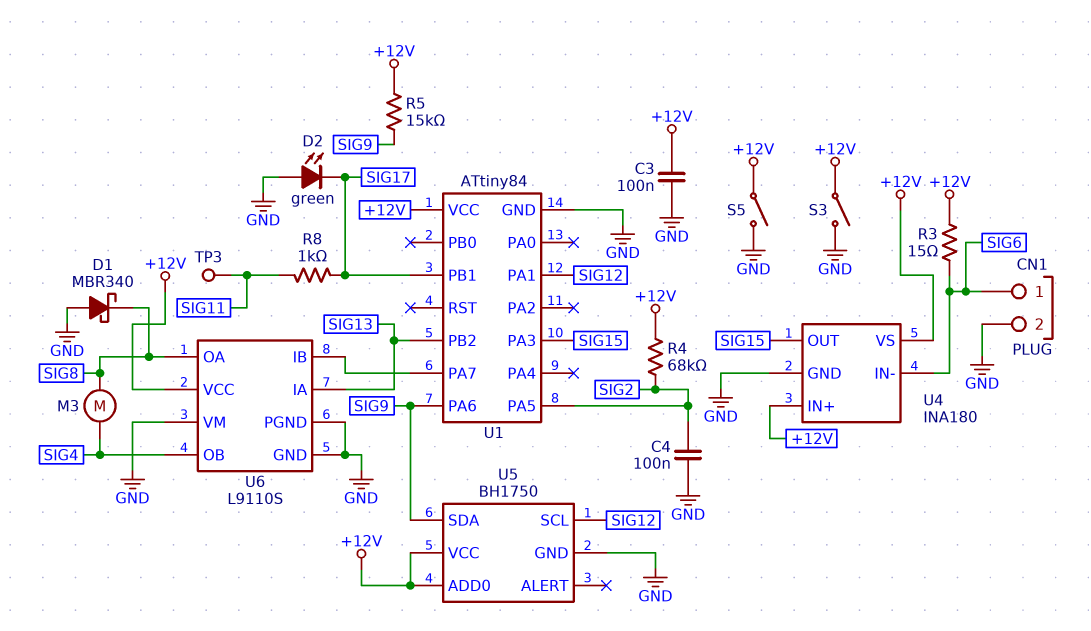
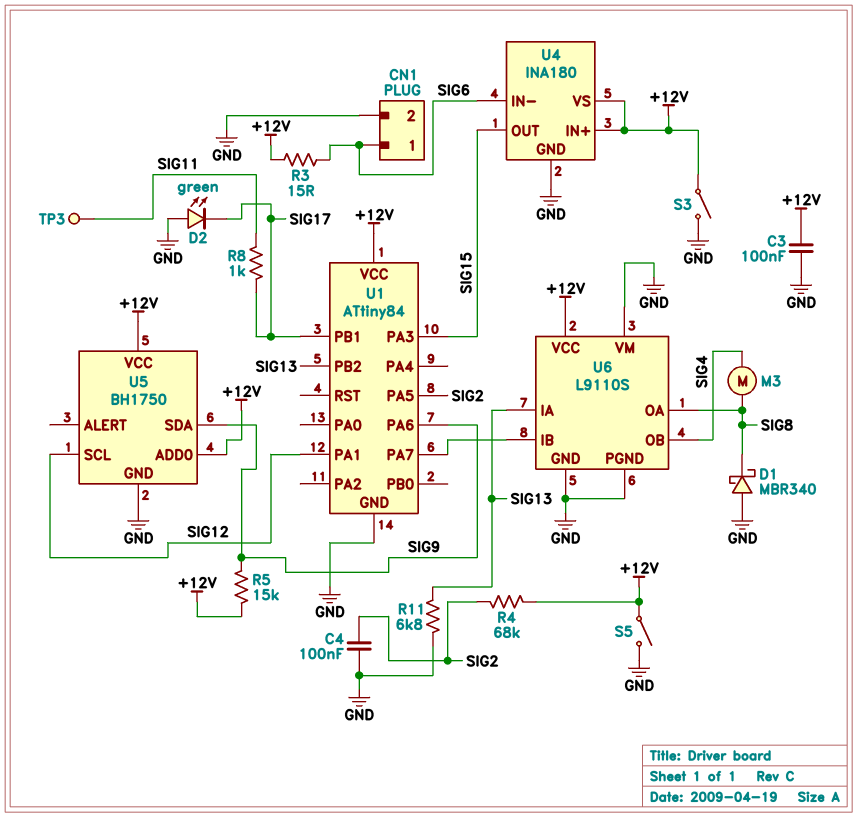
R11: none -> 6.8k (GND, SIG13)

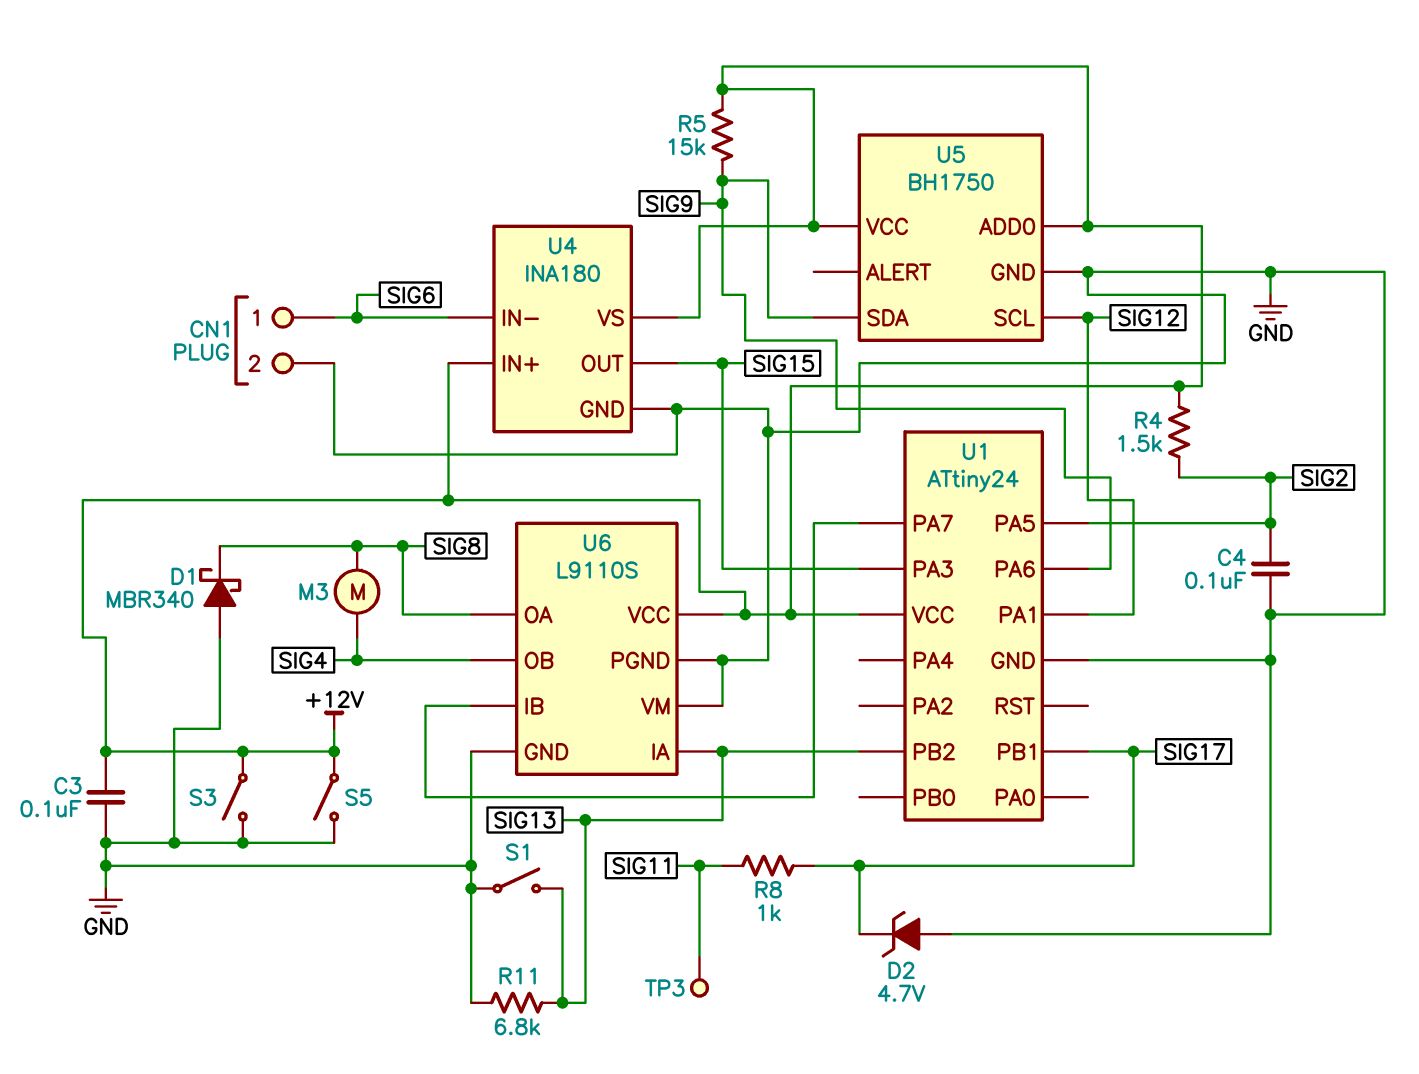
D2: LED green (A GND, K SIG17) -> zener 4.7V (A GND, K SIG17)
R3: 15 (+12V, SIG6) -> none
R4: 68k (+12V, SIG2) -> 1.5k (+12V, SIG2)
S1: none -> switch (GND, SIG13)
U1: ATtiny84 -> ATtiny24

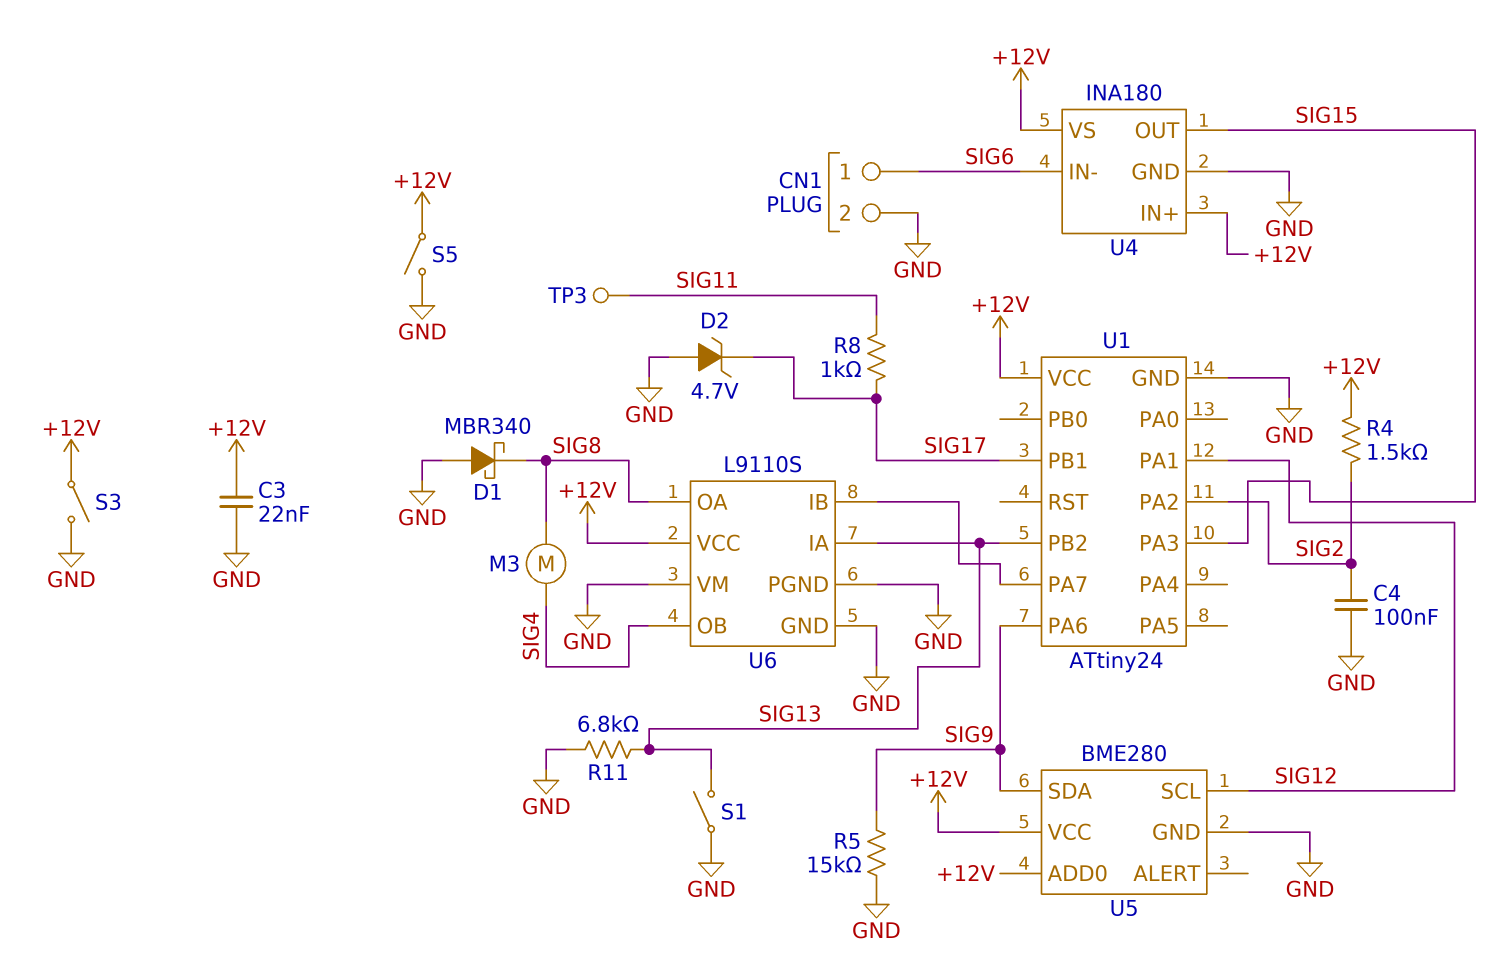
C3: 100nF (+12V, GND) -> 22nF (+12V, GND)
R5: 15k (+12V, SIG9) -> 15k (GND, SIG9)
U1 pin PA2: none -> SIG2
U1 pin PA5: SIG2 -> none
U5: BH1750 -> BME280

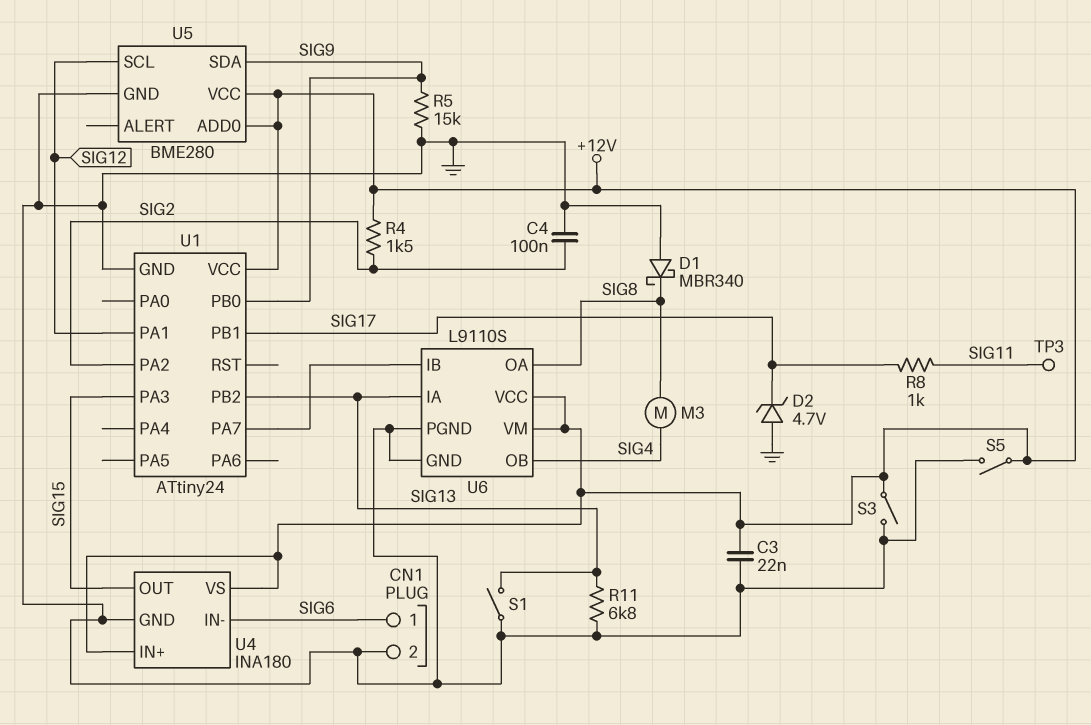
U1 pin PA6: SIG9 -> none
U1 pin PB0: none -> SIG9
U6 pin VM: GND -> +12V

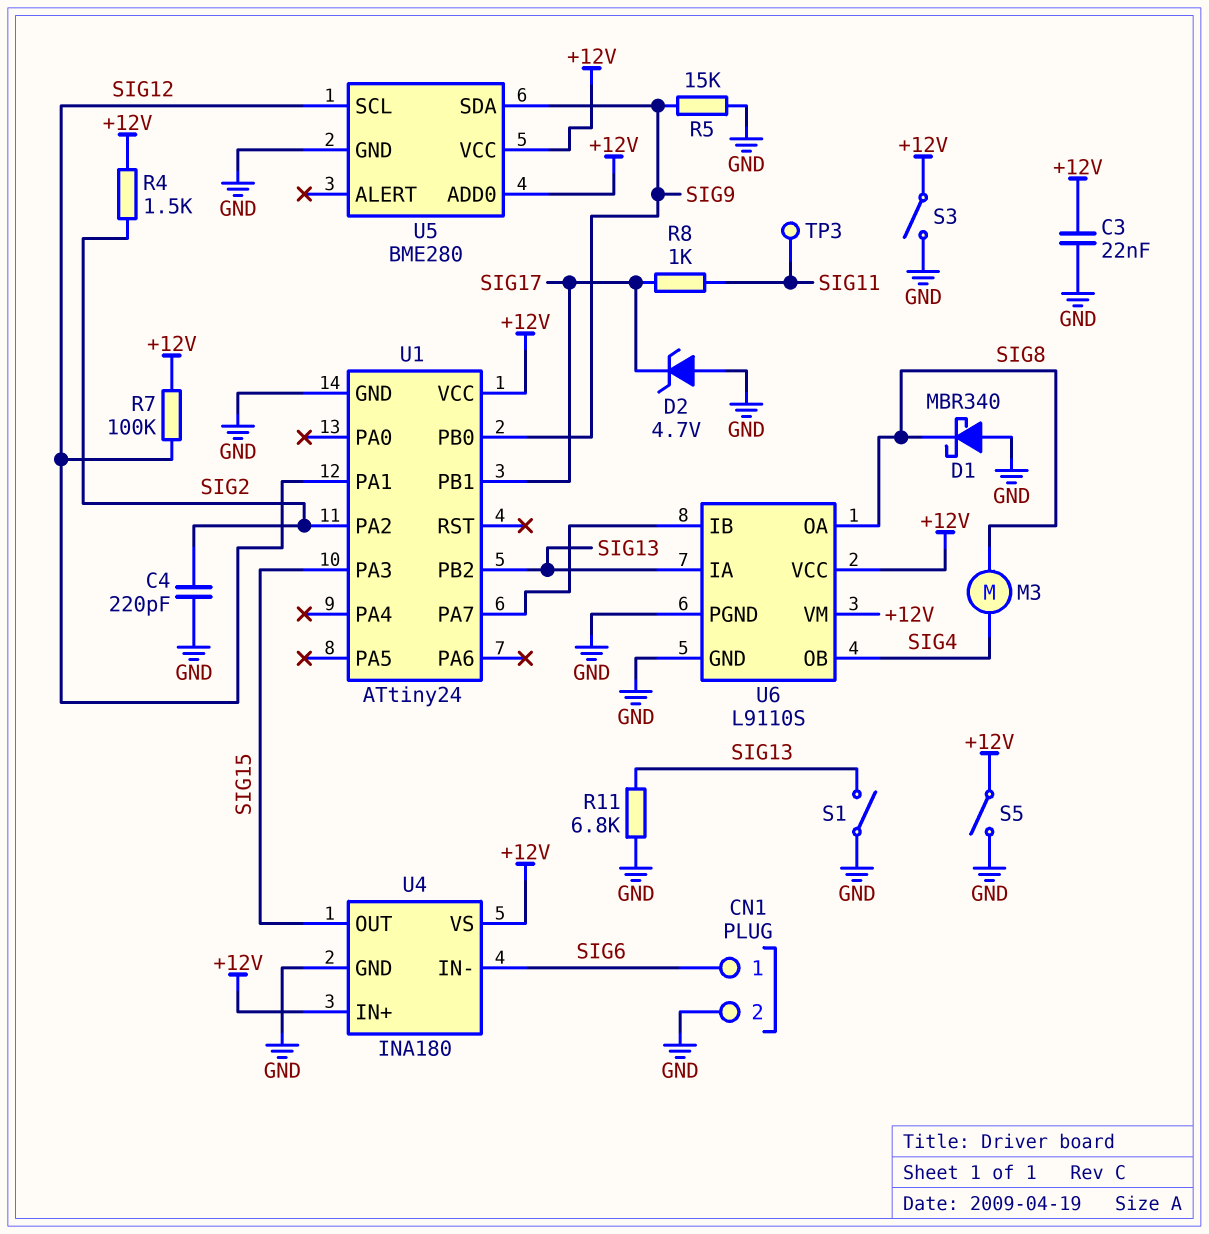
C4: 100nF (GND, SIG2) -> 220pF (GND, SIG2)
R7: none -> 100k (+12V, SIG12)

